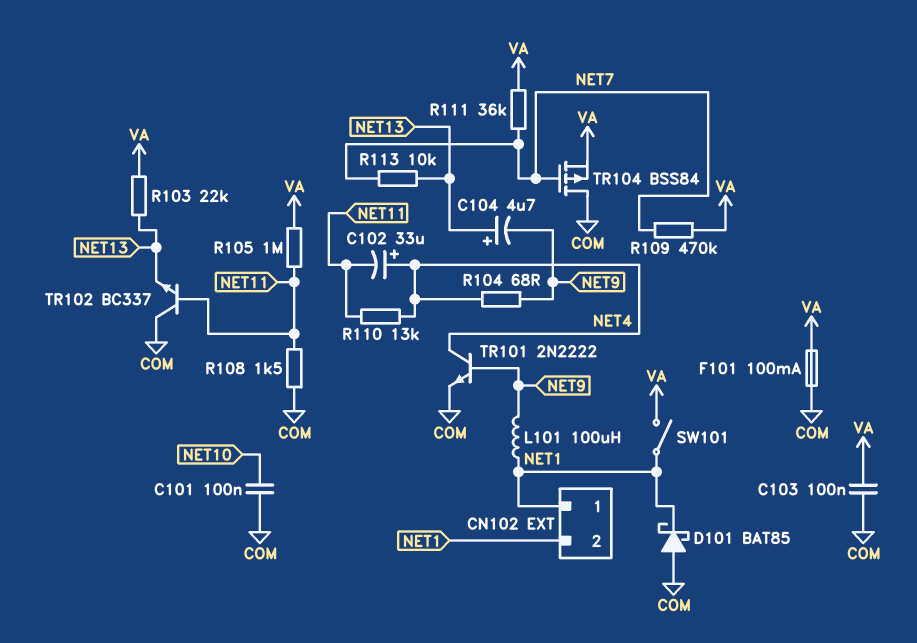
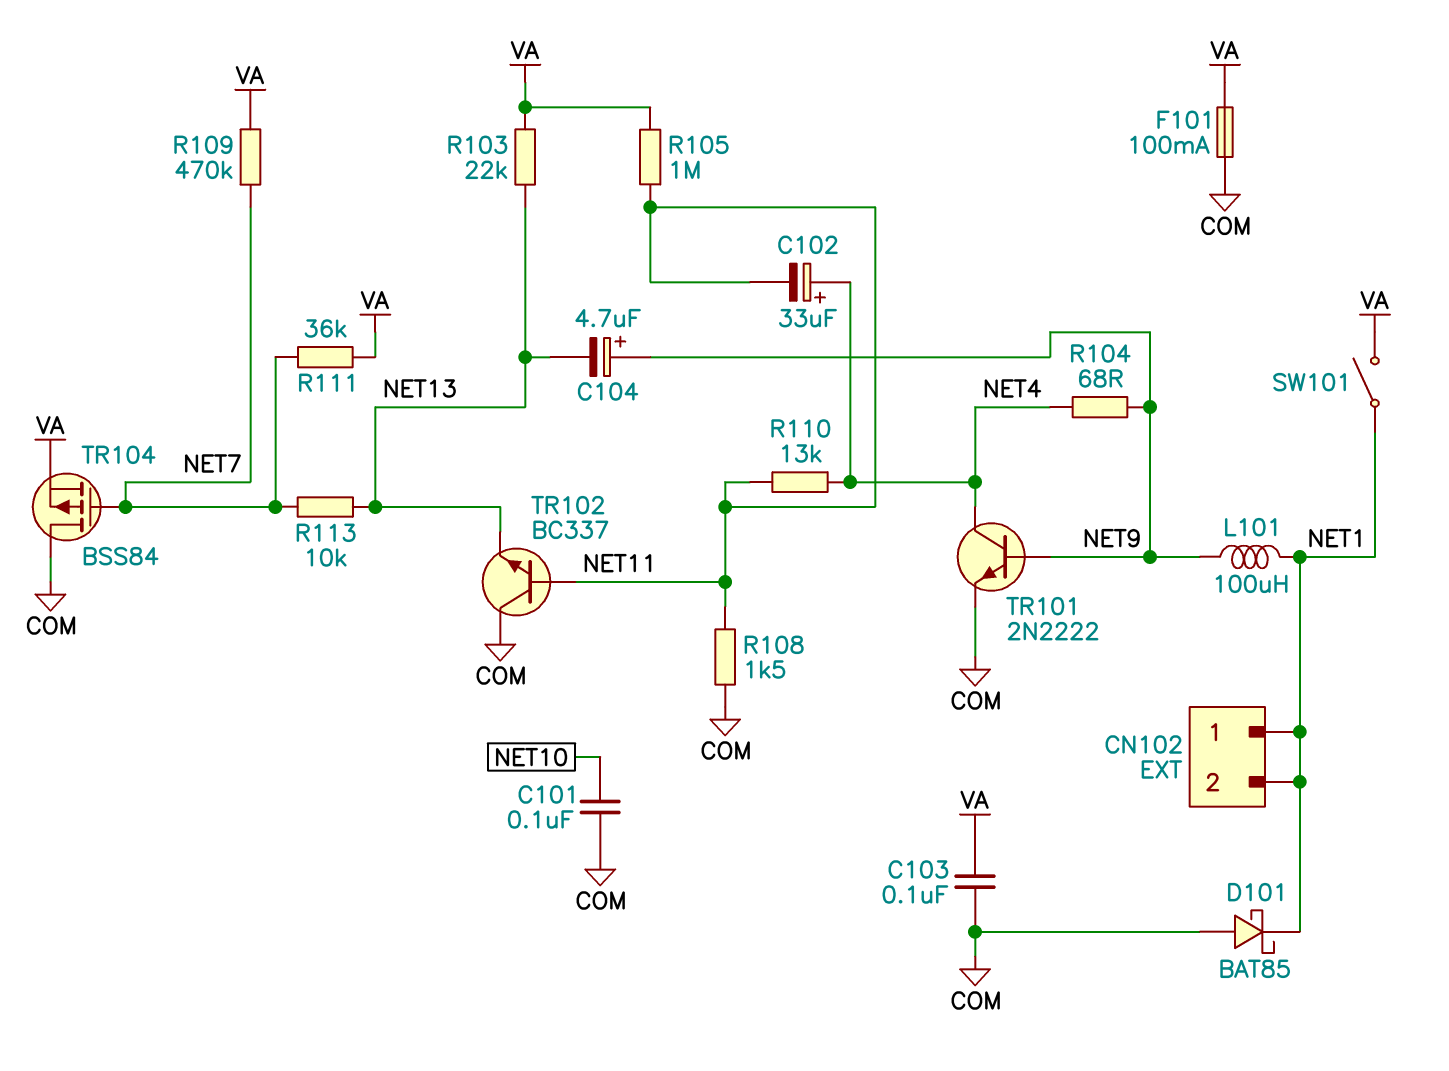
C104: 4.7uF (plus NET13, minus NET9) -> 4.7uF (plus NET9, minus NET13)

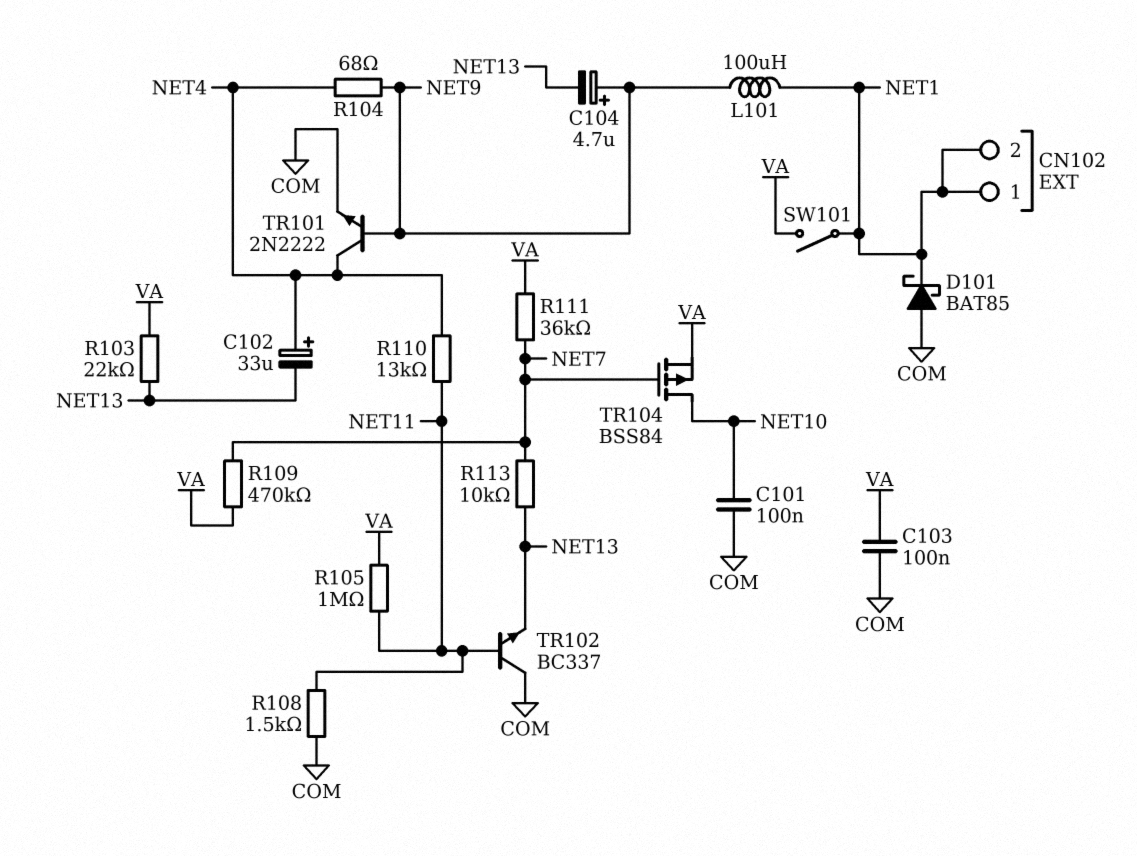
C102: 33uF (plus NET4, minus NET11) -> 33uF (plus NET4, minus NET13)
F101: 100mA (COM, VA) -> none
TR104: PMOS BSS84 (G NET7, D COM, S VA) -> PMOS BSS84 (G NET7, D NET10, S VA)

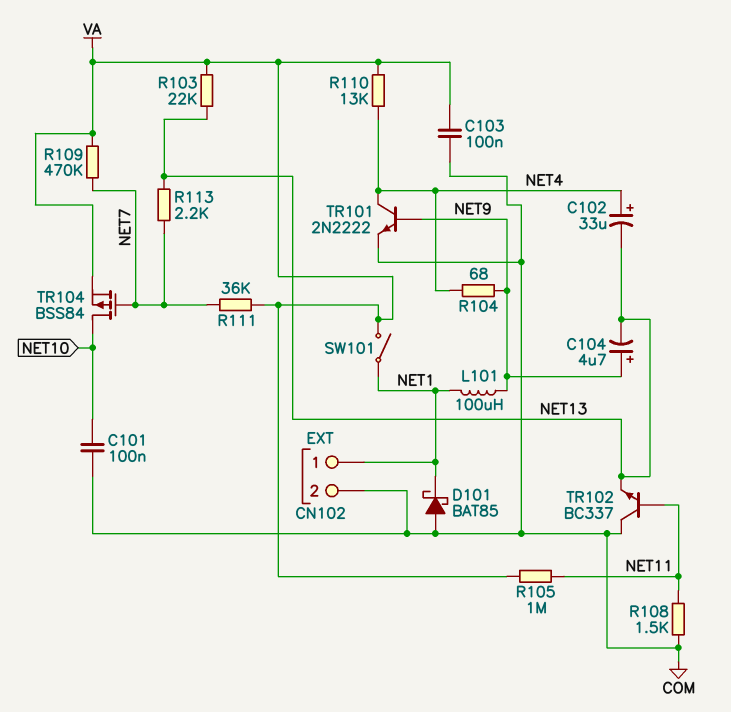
CN102 pin 2: NET1 -> COM
R110: 13k (NET4, NET11) -> 13k (NET4, VA)
R113: 10k (NET7, NET13) -> 2.2k (NET7, NET13)

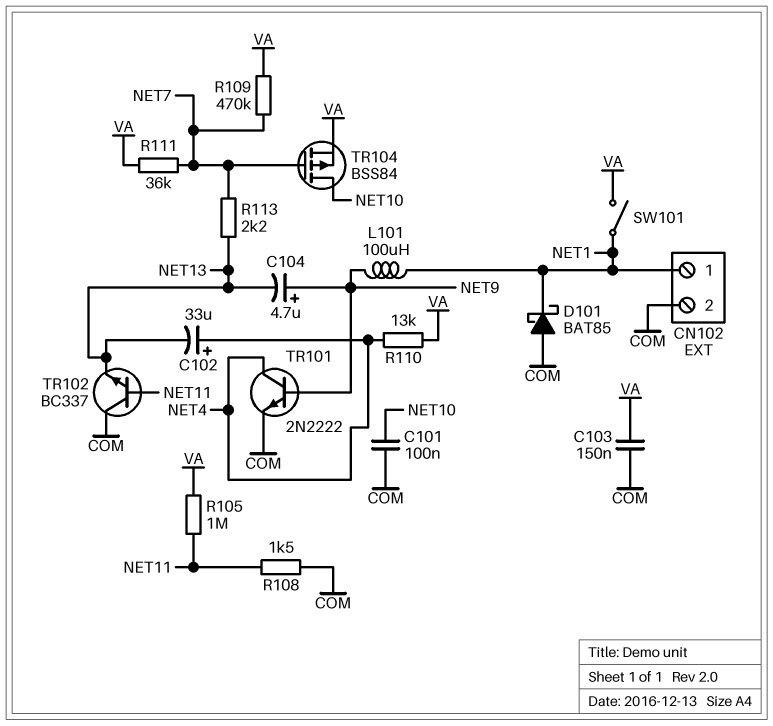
C103: 100nF (COM, VA) -> 150nF (COM, VA)
R103: 22k (NET13, VA) -> none
R104: 68 (NET4, NET9) -> none

